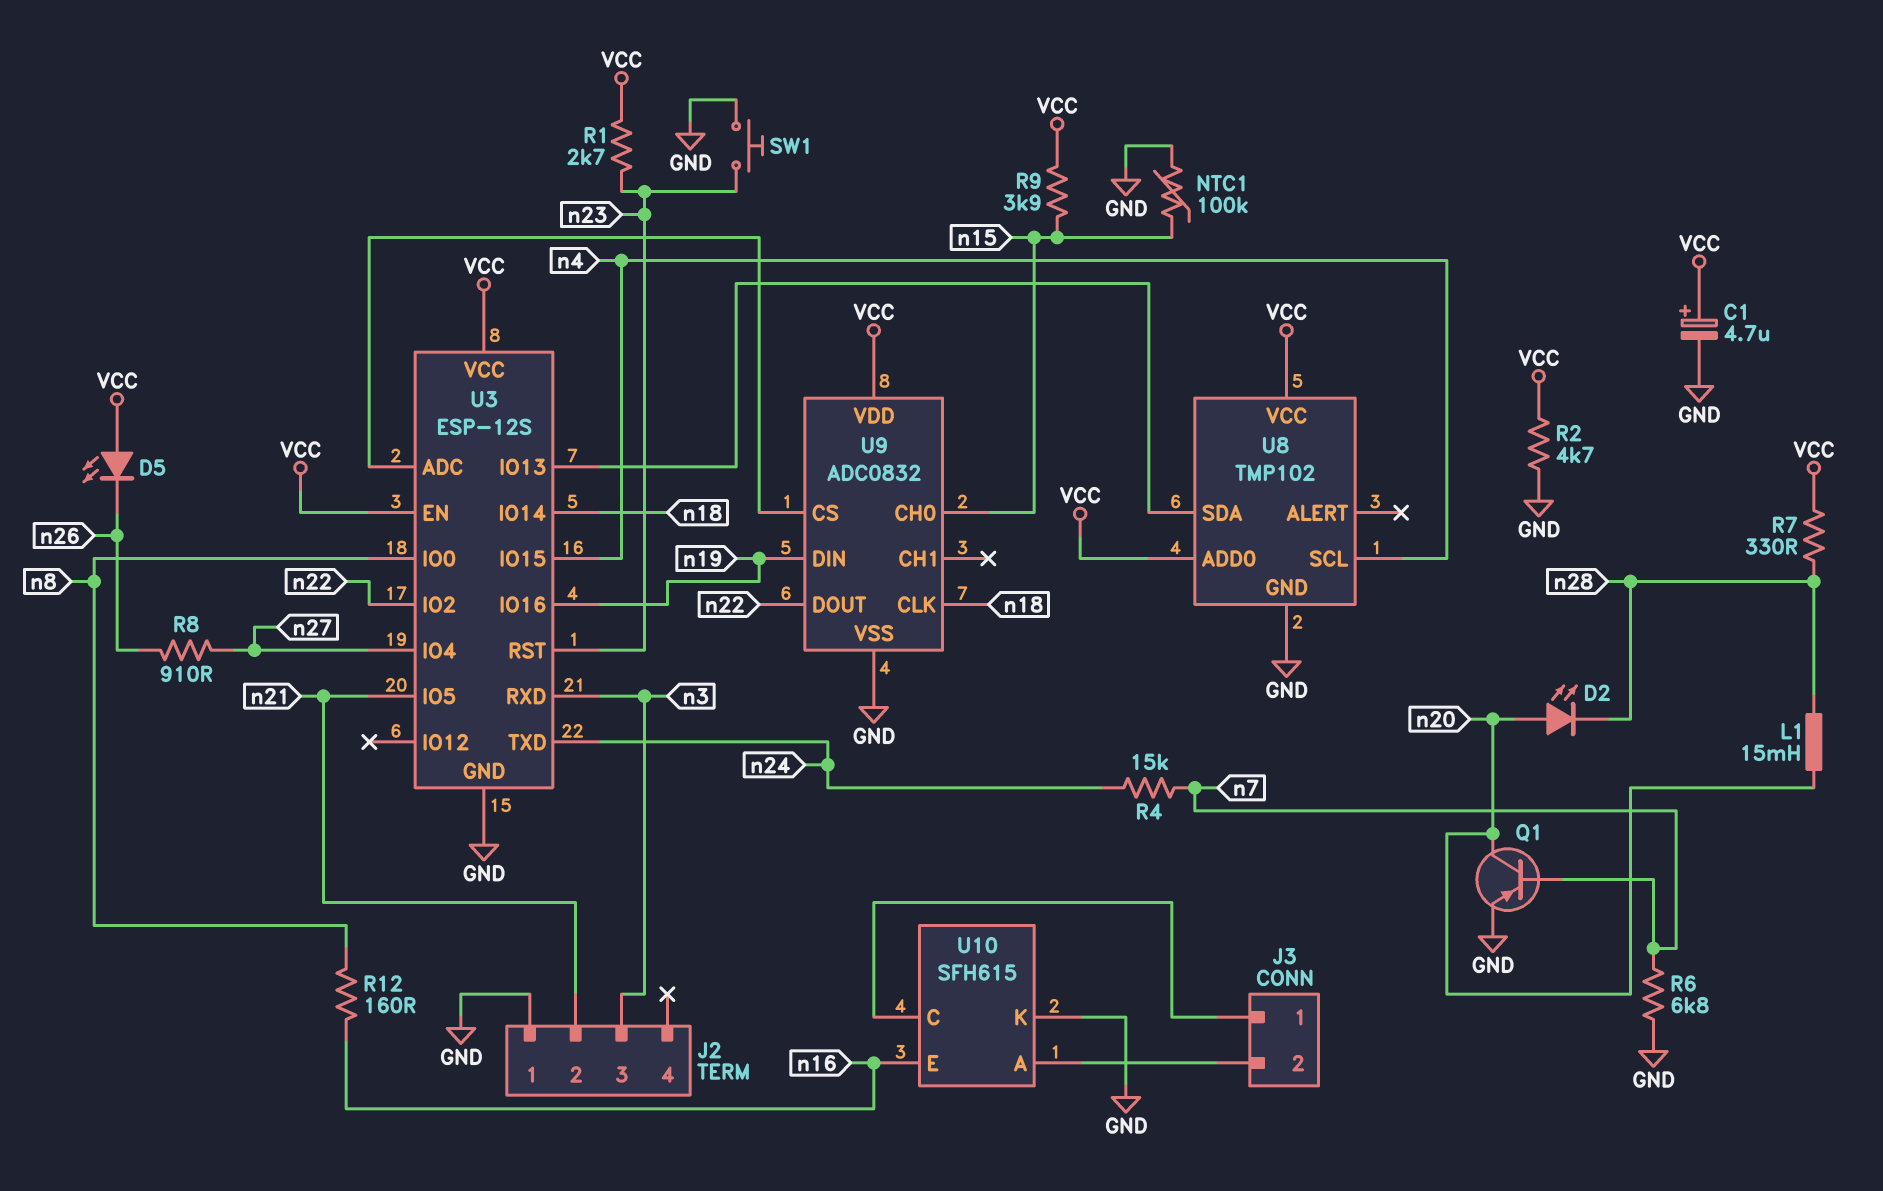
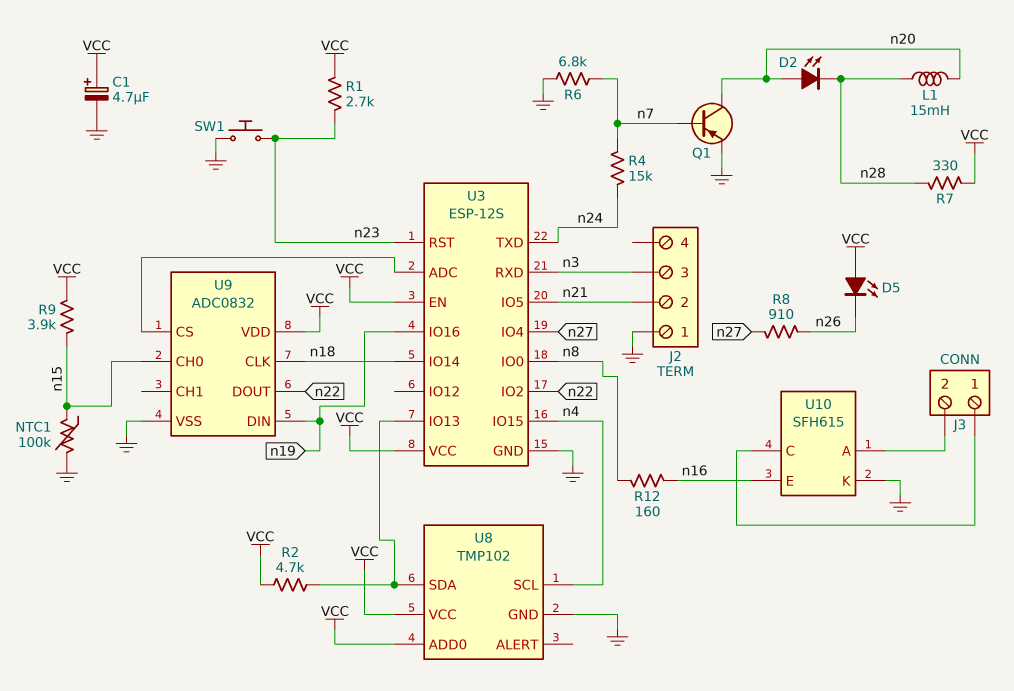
R2: 4.7k (GND, VCC) -> 4.7k (U3/IO13, VCC)

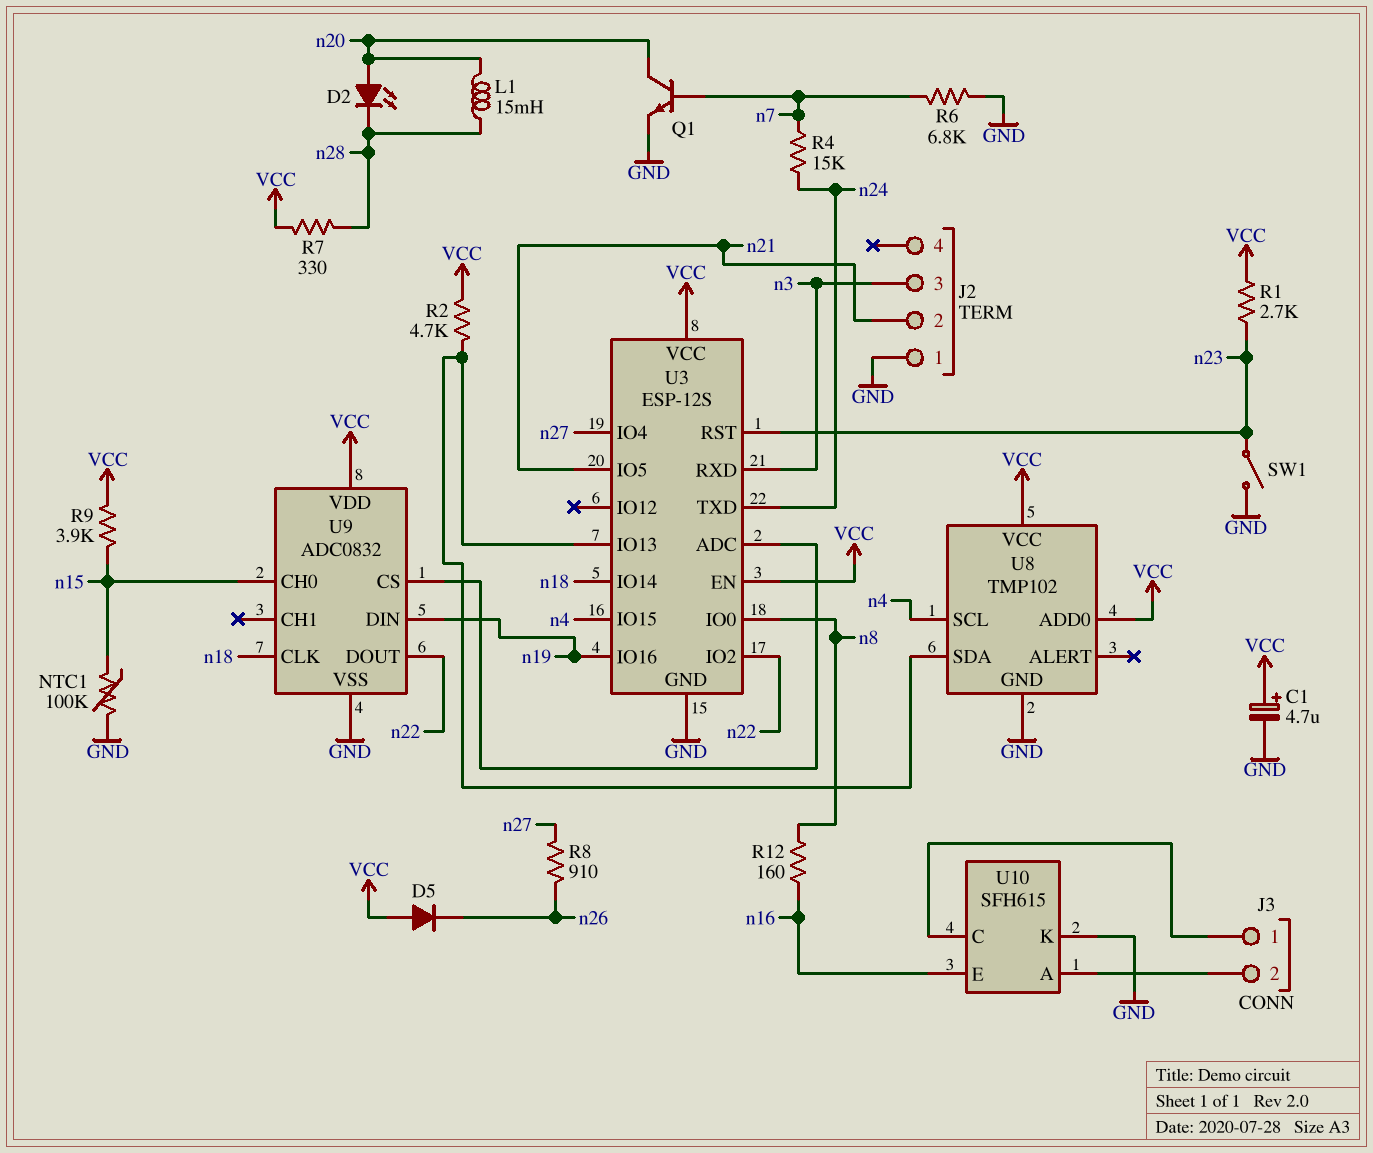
D5: LED (A VCC, K n26) -> diode (A VCC, K n26)
Q1: PNP (B n7, C n20, E GND) -> NPN (B n7, C n20, E GND)
SW1: button (GND, n23) -> switch (GND, n23)

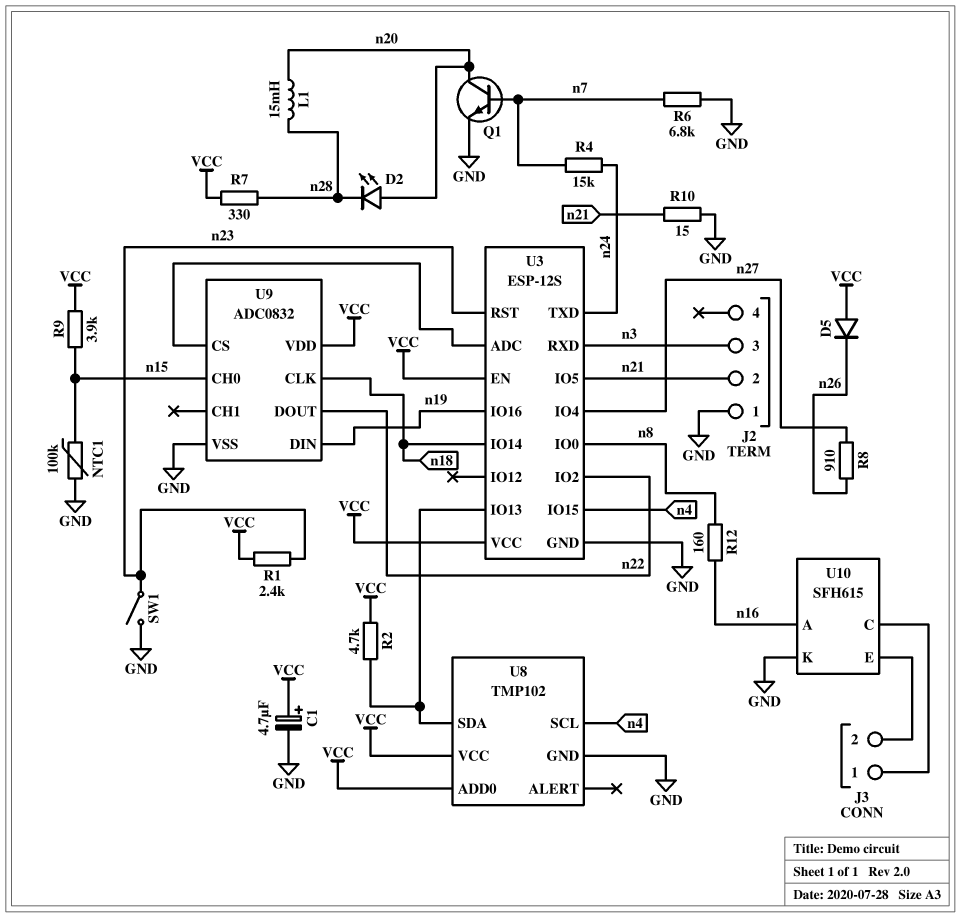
R1: 2.7k (VCC, n23) -> 2.4k (VCC, n23)
R10: none -> 15 (GND, n21)
U10 pin A: J3/2 -> n16
U10 pin E: n16 -> J3/2

